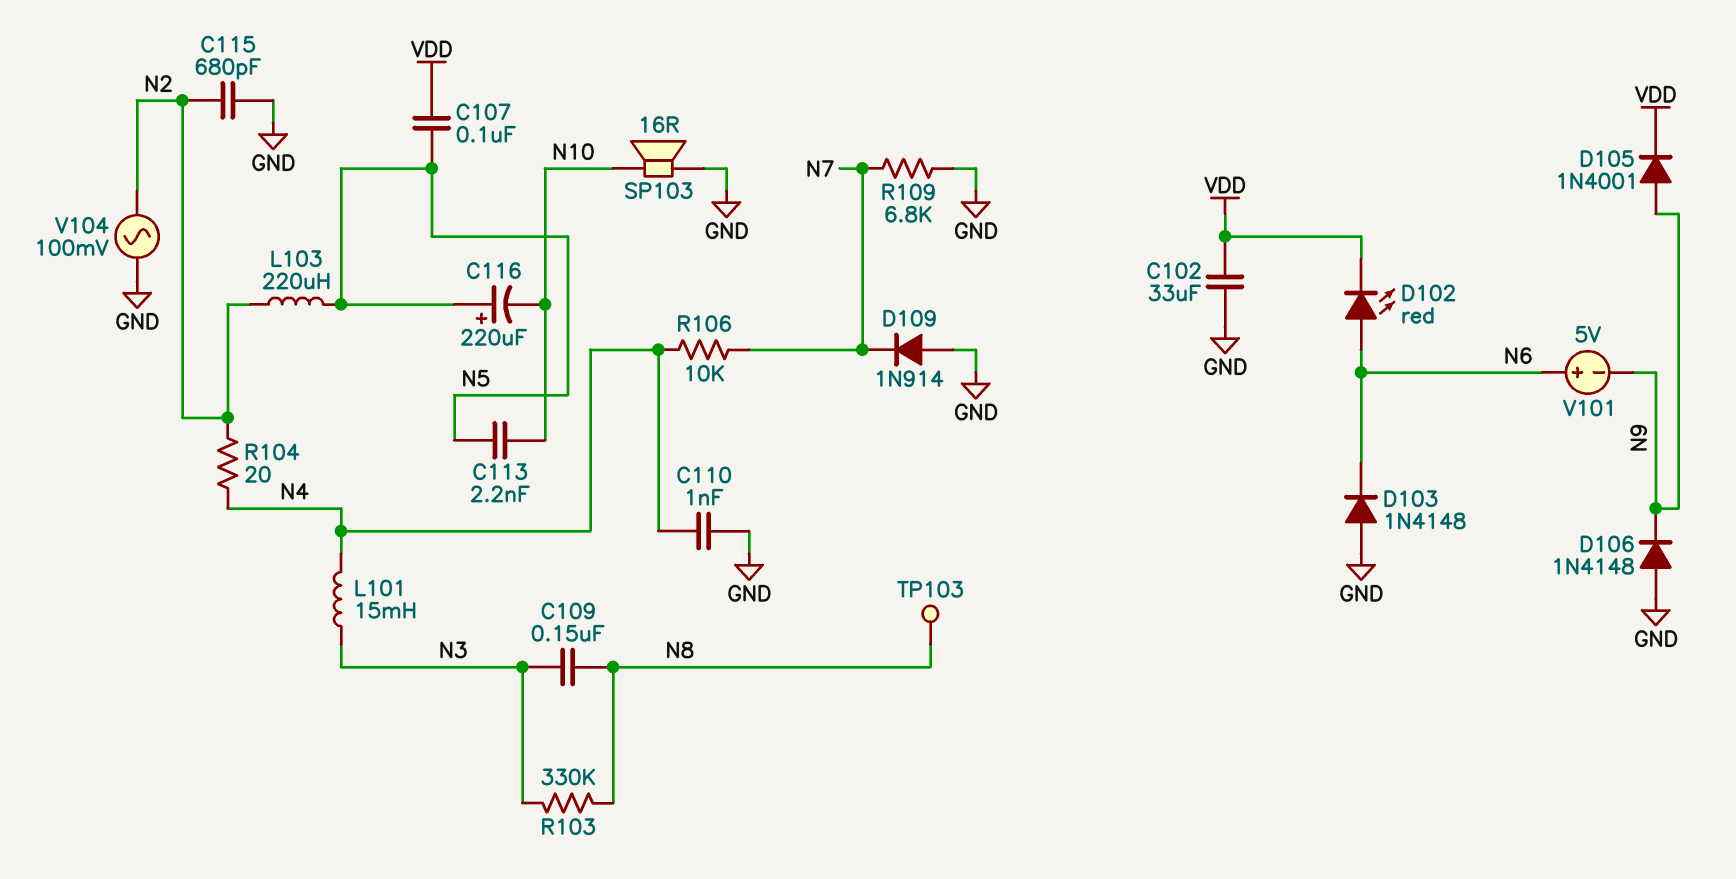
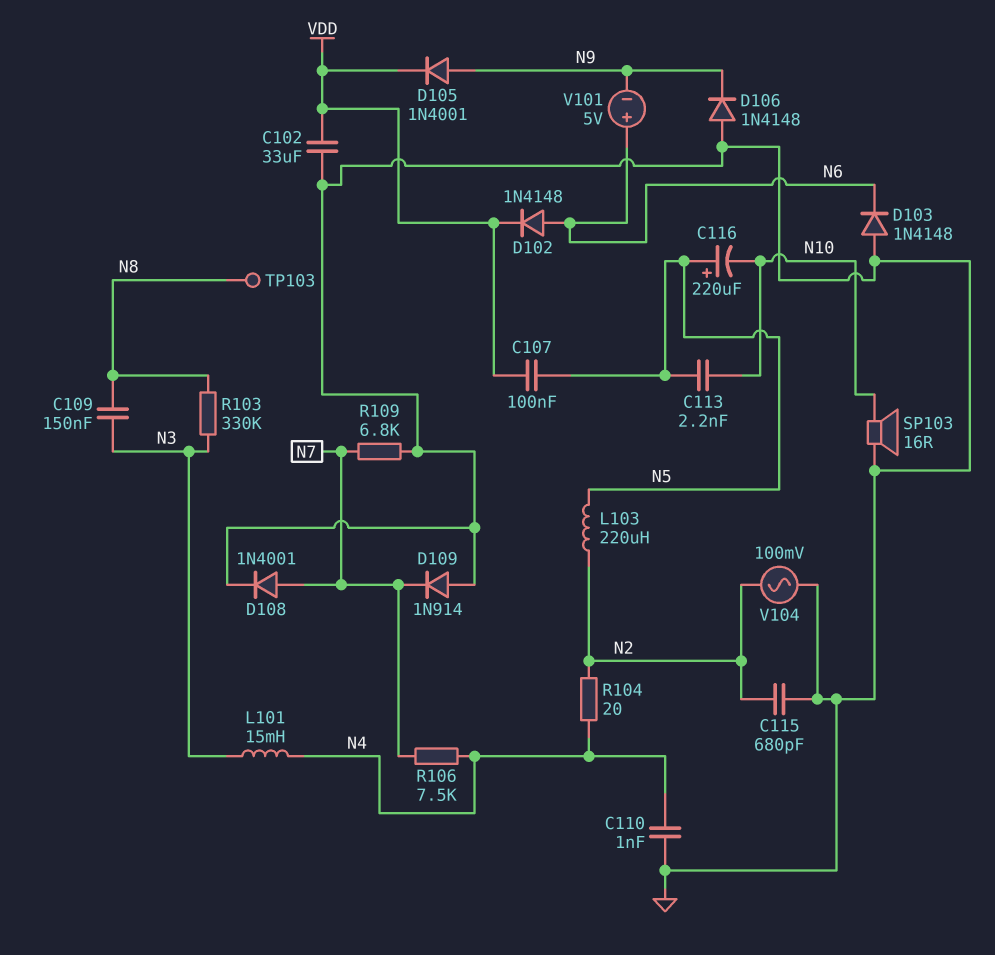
D102: LED red (A N6, K VDD) -> diode 1N4148 (A N6, K VDD)
D108: none -> diode 1N4001 (A N7, K GND)
R106: 10k (N4, N7) -> 7.5k (N4, N7)

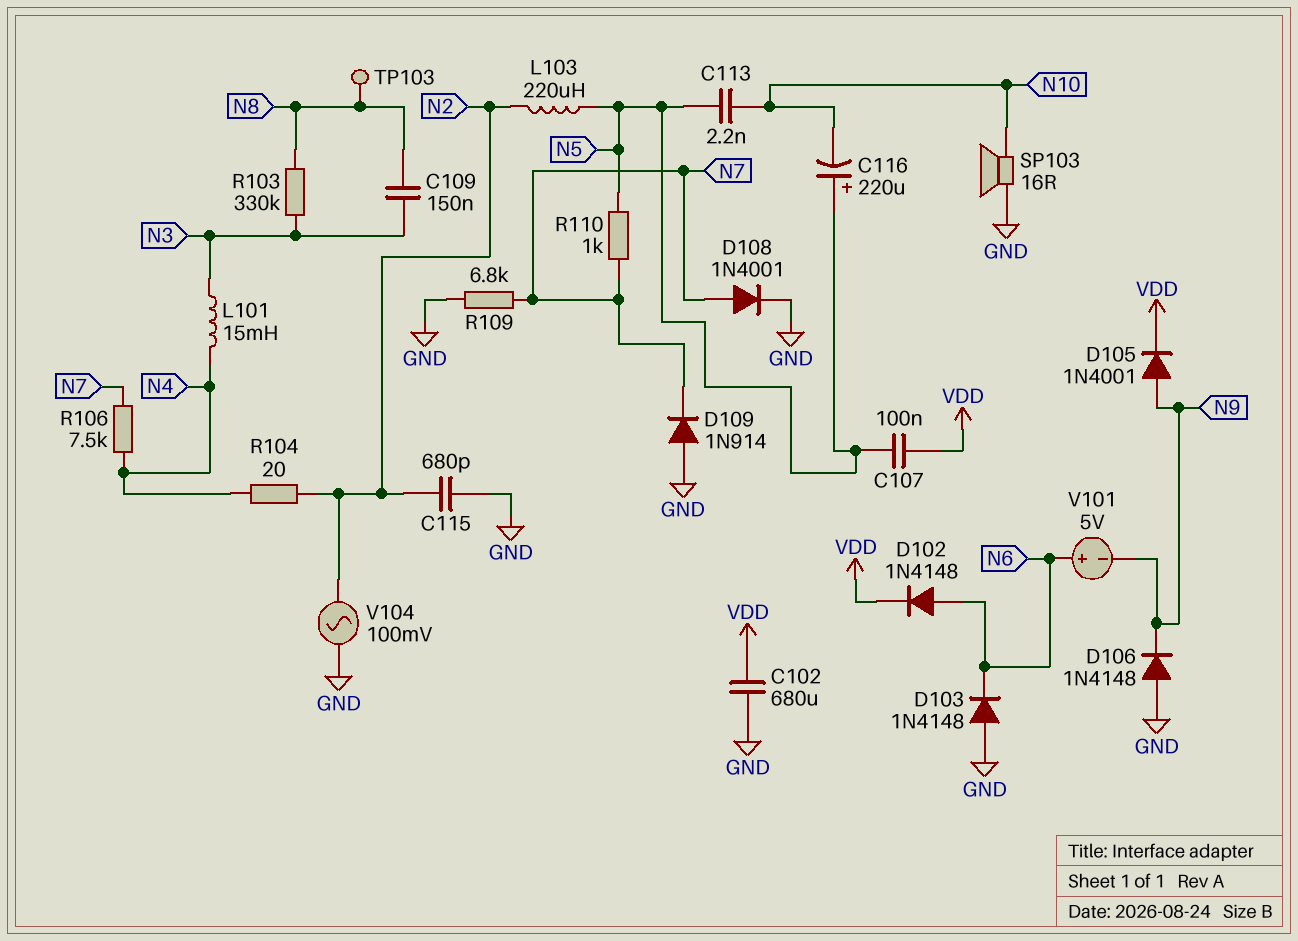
C102: 33uF (GND, VDD) -> 680uF (GND, VDD)
C110: 1nF (GND, N4) -> none
R110: none -> 1k (N5, N7)

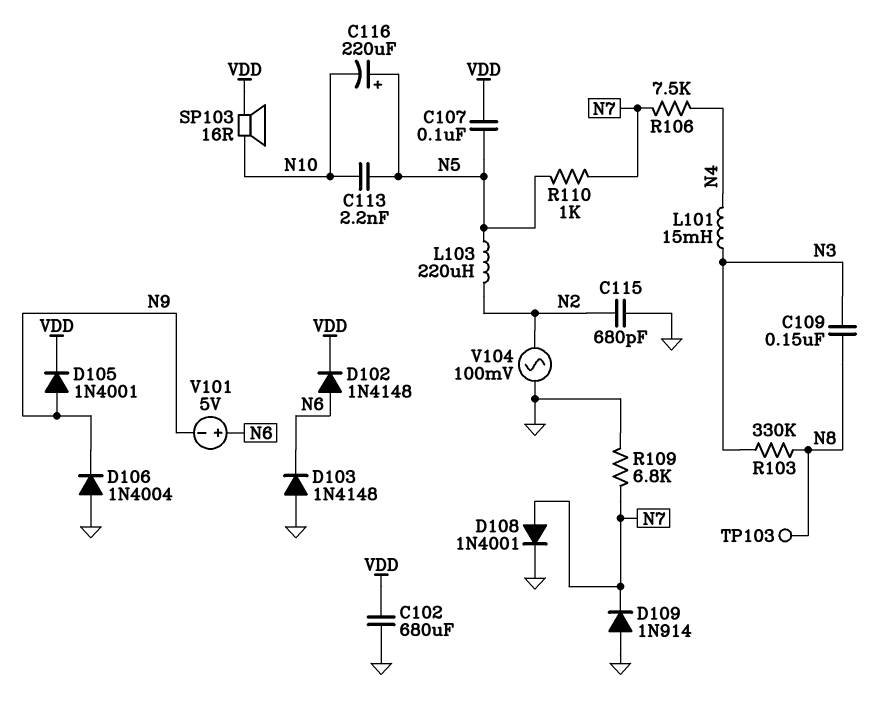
D106: diode 1N4148 (A GND, K N9) -> diode 1N4004 (A GND, K N9)
R104: 20 (N2, N4) -> none
SP103: speaker 16R (GND, N10) -> speaker 16R (N10, VDD)

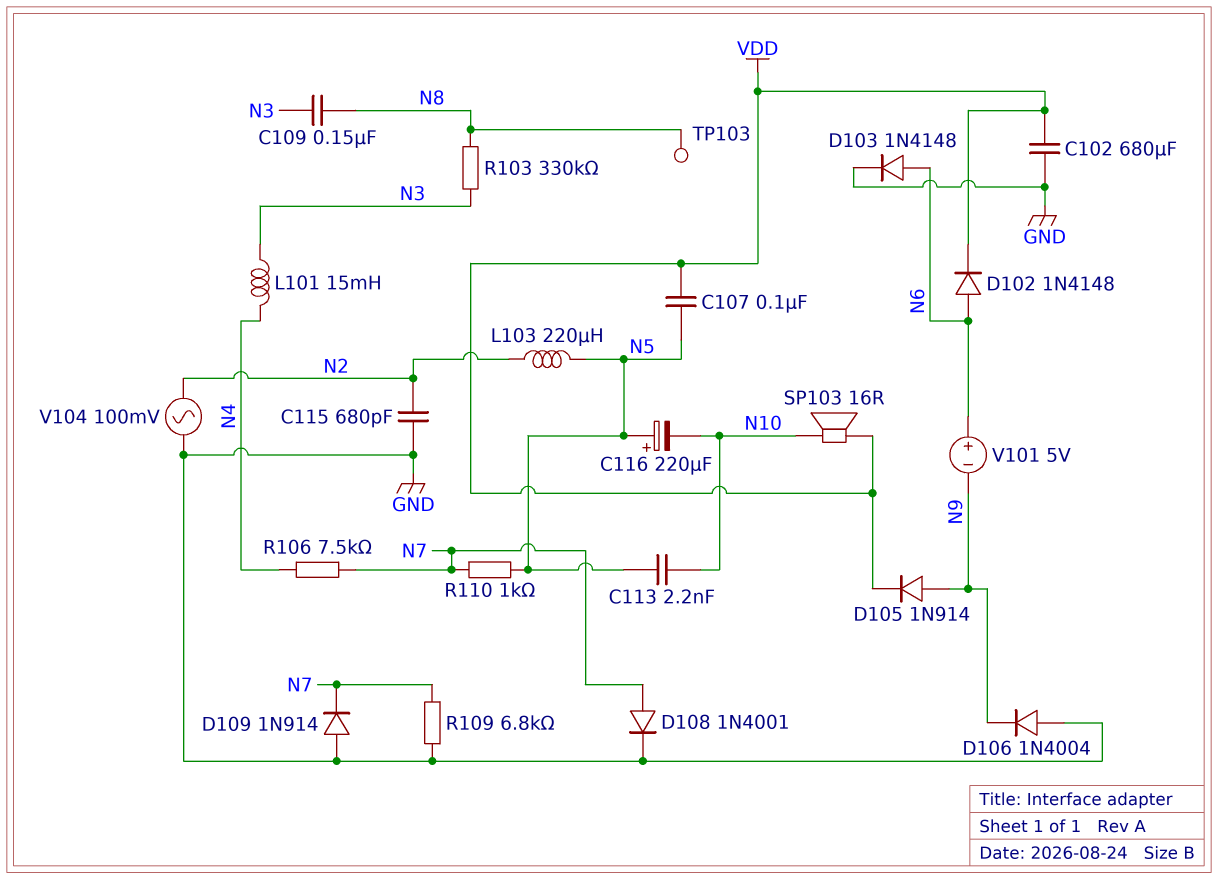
D103: diode 1N4148 (A GND, K N6) -> diode 1N4148 (A N6, K GND)
D105: diode 1N4001 (A N9, K VDD) -> diode 1N914 (A N9, K VDD)

